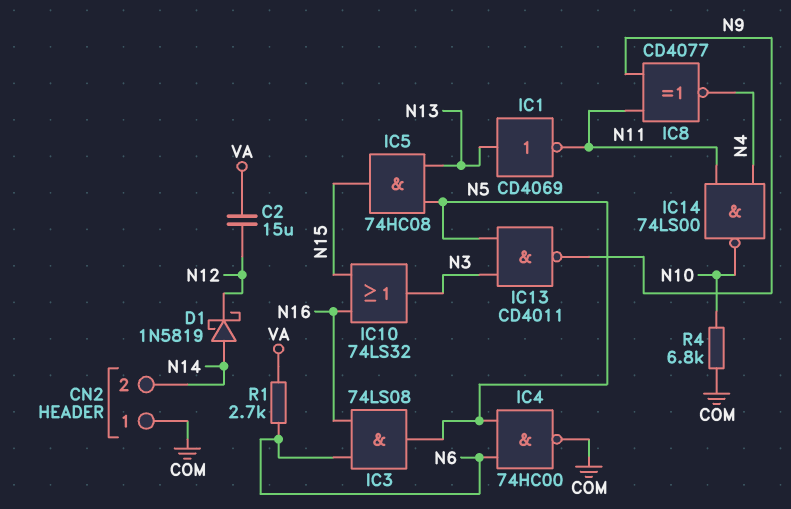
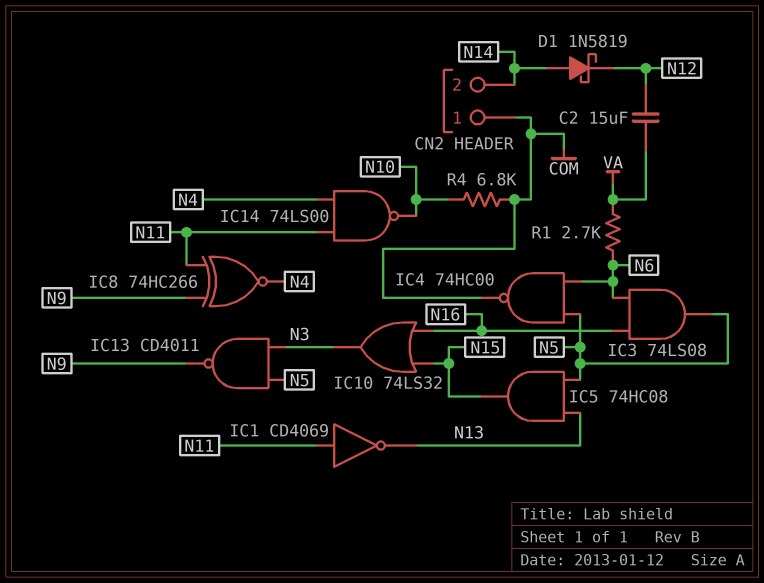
IC1: NOT CD4069 (in N13, out N11) -> NOT CD4069 (in N11, out N13)
IC8: XNOR CD4077 (in N9, in N11, out N4) -> XNOR 74HC266 (in N9, in N11, out N4)

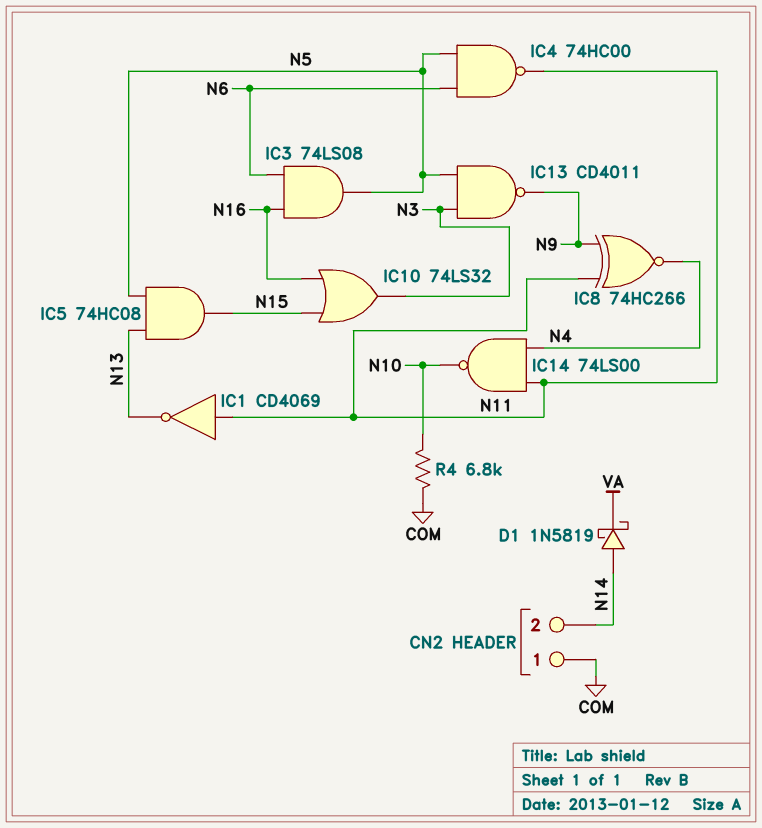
C2: 15uF (N12, VA) -> none
D1: schottky 1N5819 (A N14, K N12) -> schottky 1N5819 (A N14, K VA)
IC4: NAND 74HC00 (in N5, in N6, out COM) -> NAND 74HC00 (in N5, in N6, out N11)
R1: 2.7k (N6, VA) -> none

